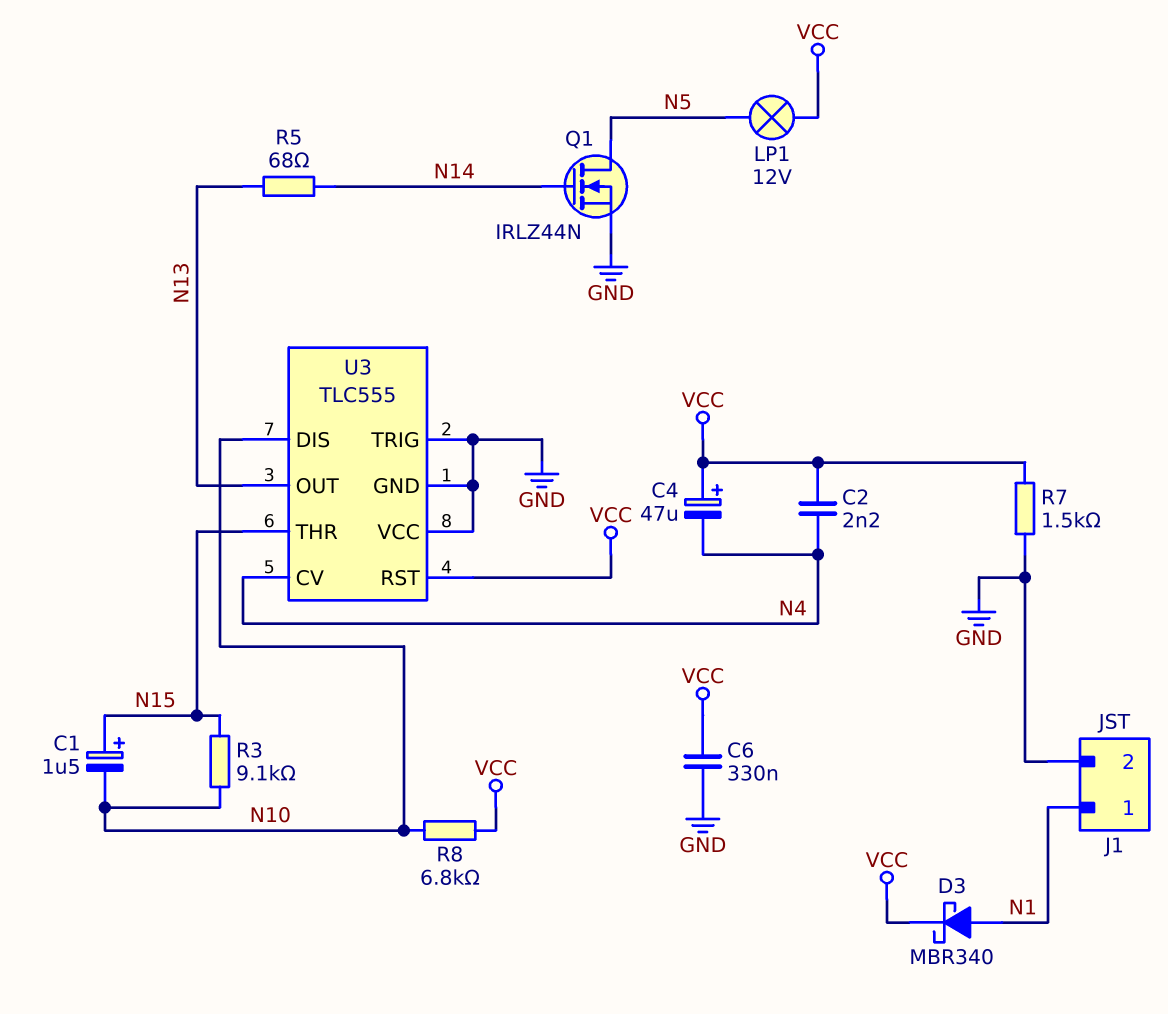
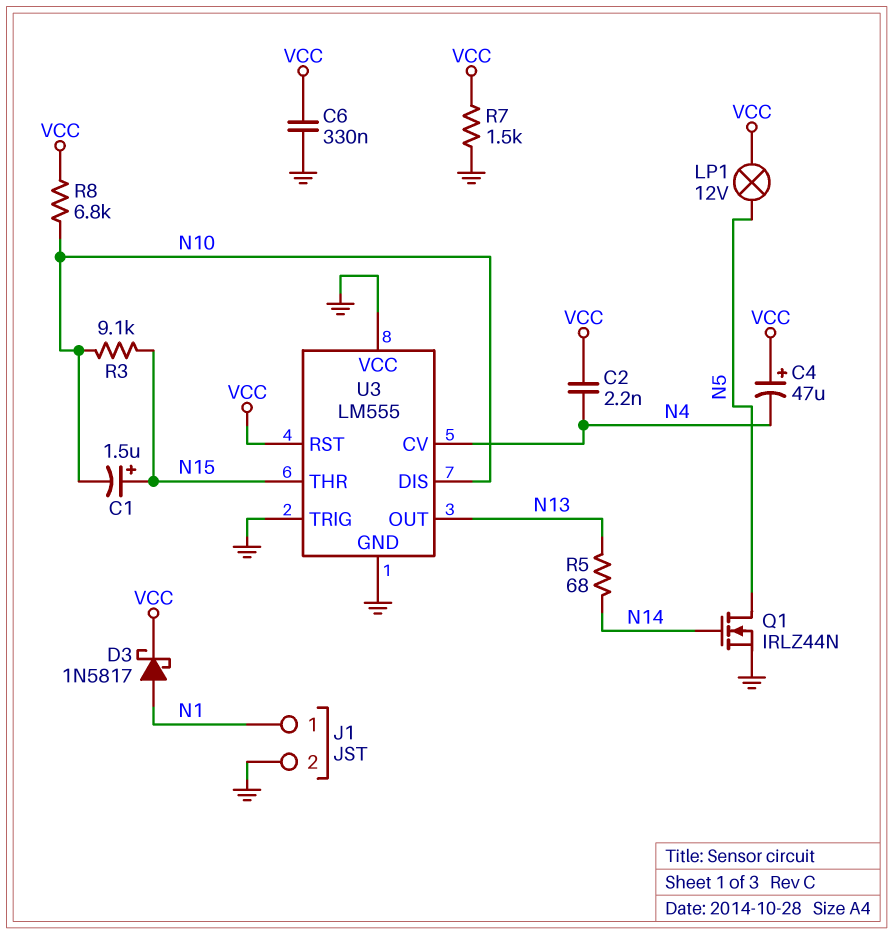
D3: schottky MBR340 (A N1, K VCC) -> schottky 1N5817 (A N1, K VCC)
U3: TLC555 -> LM555

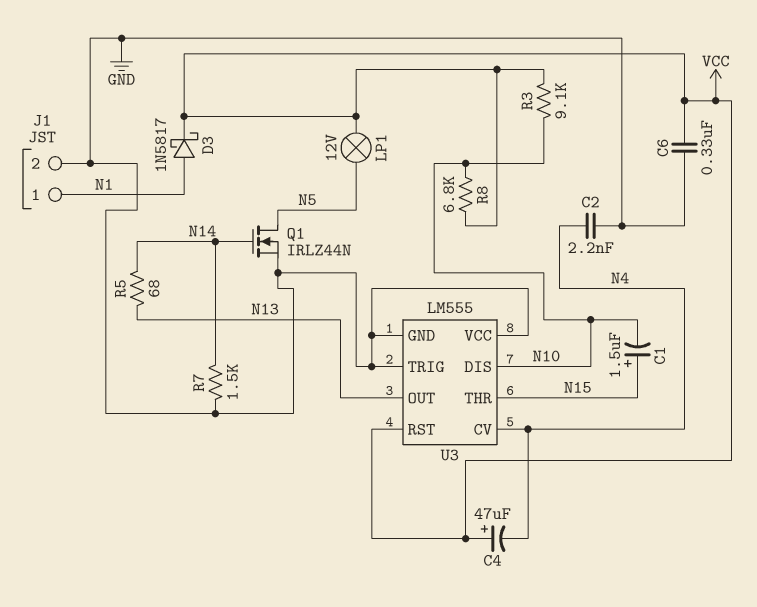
C2: 2.2nF (N4, VCC) -> 2.2nF (GND, N4)
R3: 9.1k (N10, N15) -> 9.1k (N10, VCC)
R7: 1.5k (GND, VCC) -> 1.5k (GND, N14)

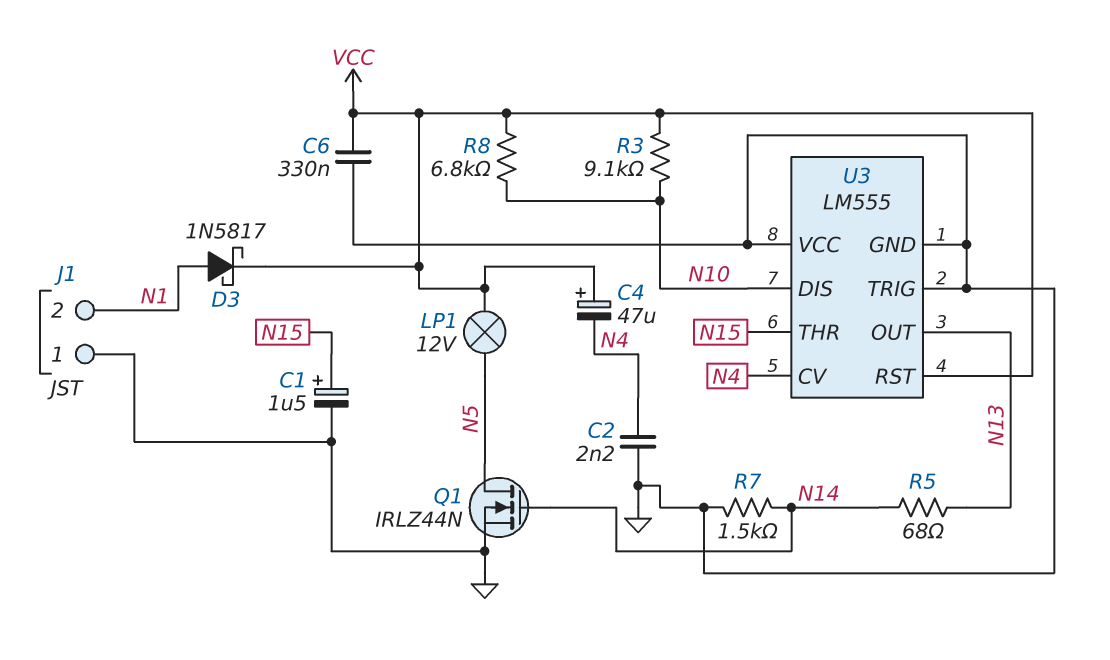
C1: 1.5uF (plus N15, minus N10) -> 1.5uF (plus N15, minus GND)
J1 pin 1: N1 -> GND
J1 pin 2: GND -> N1

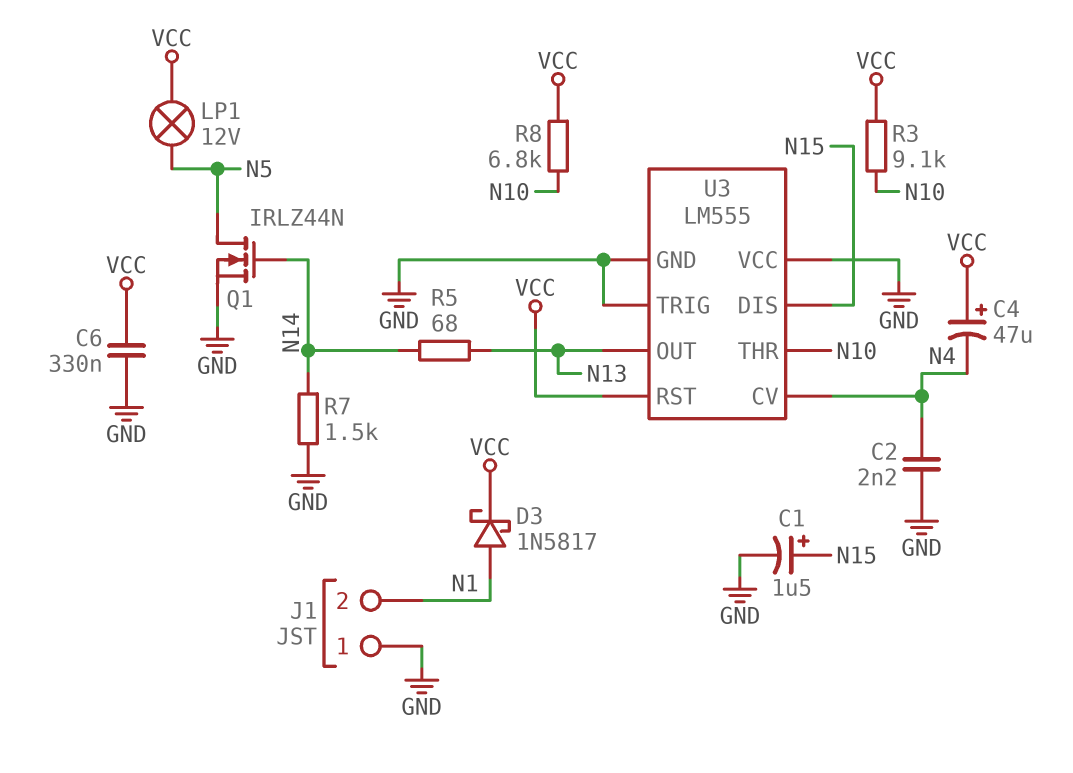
U3 pin DIS: N10 -> N15
U3 pin THR: N15 -> N10

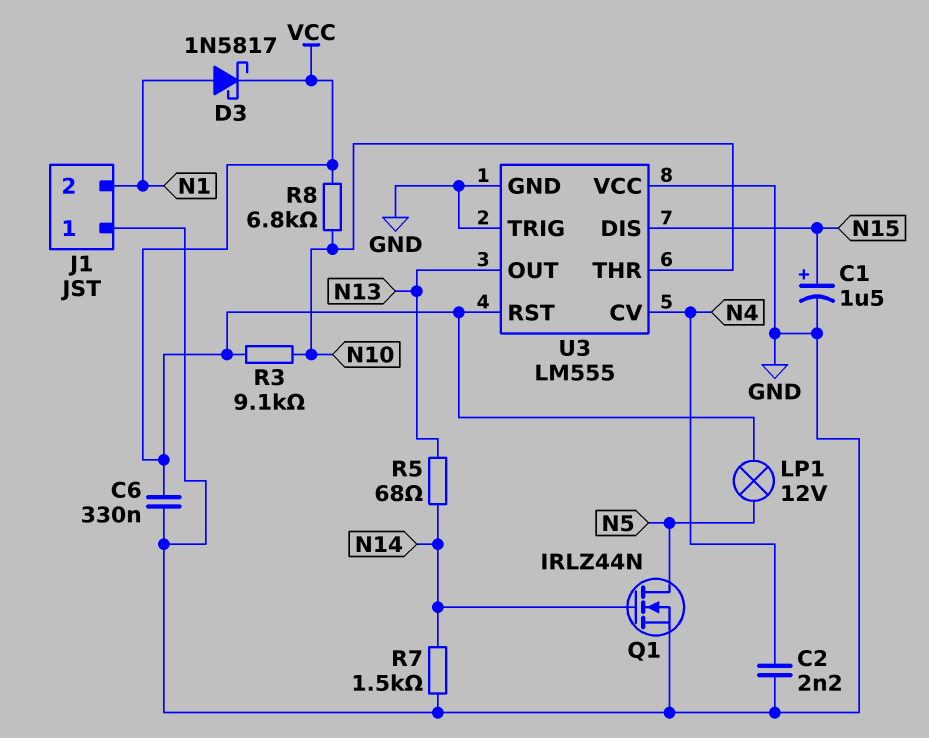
C4: 47uF (plus VCC, minus N4) -> none

